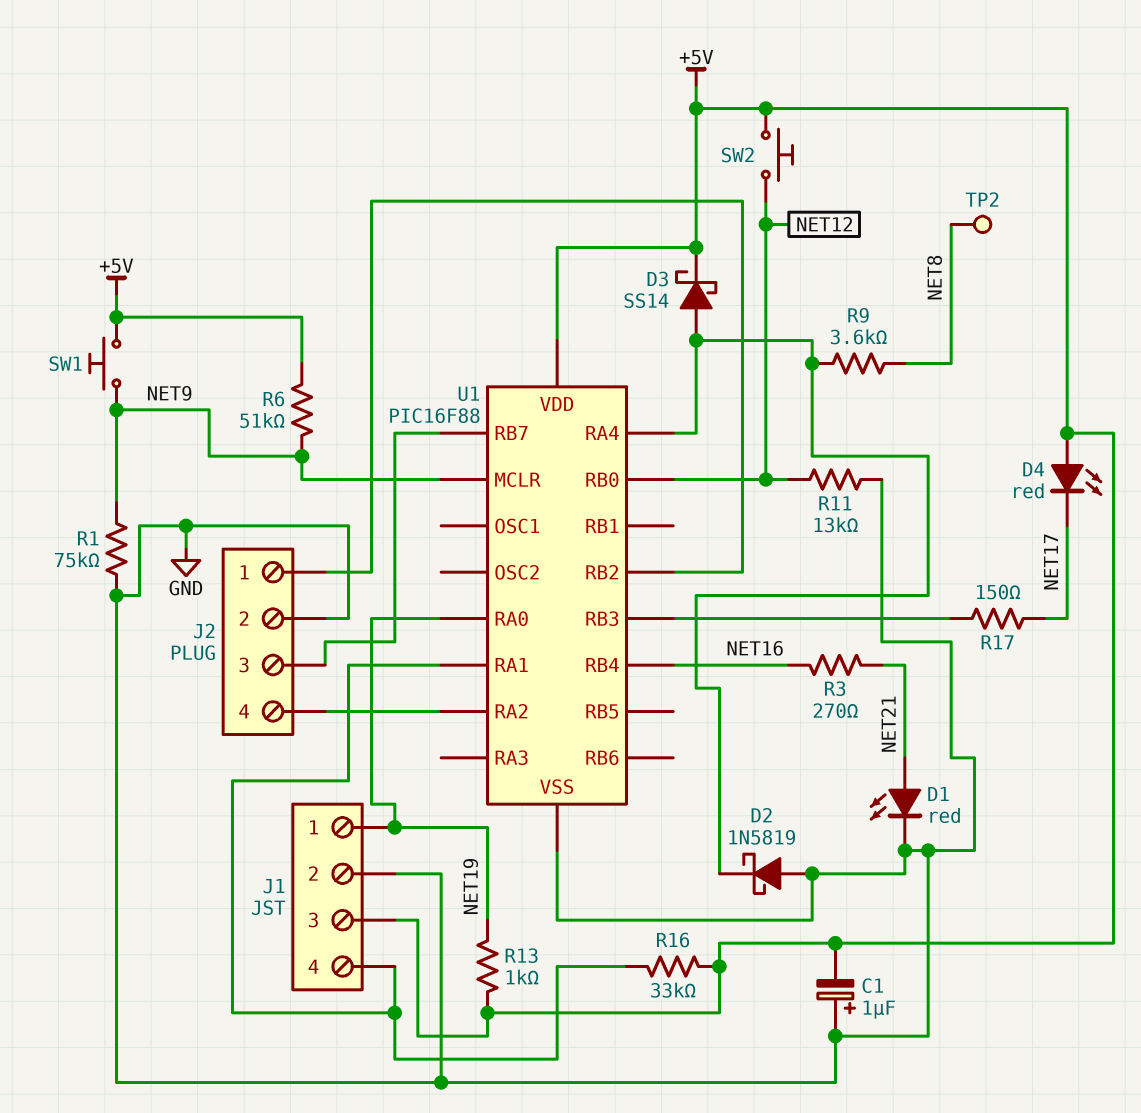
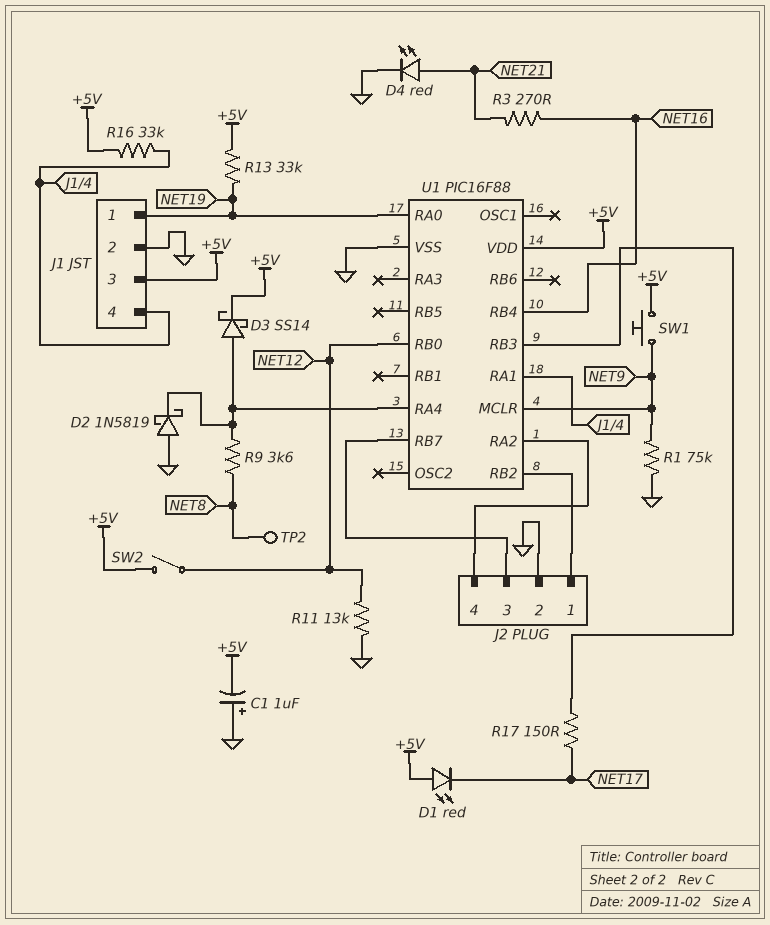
D1: LED red (A NET21, K GND) -> LED red (A +5V, K NET17)
D4: LED red (A +5V, K NET17) -> LED red (A NET21, K GND)
R6: 51k (+5V, NET9) -> none
R13: 1k (+5V, NET19) -> 33k (+5V, NET19)
SW2: button (+5V, NET12) -> switch (+5V, NET12)

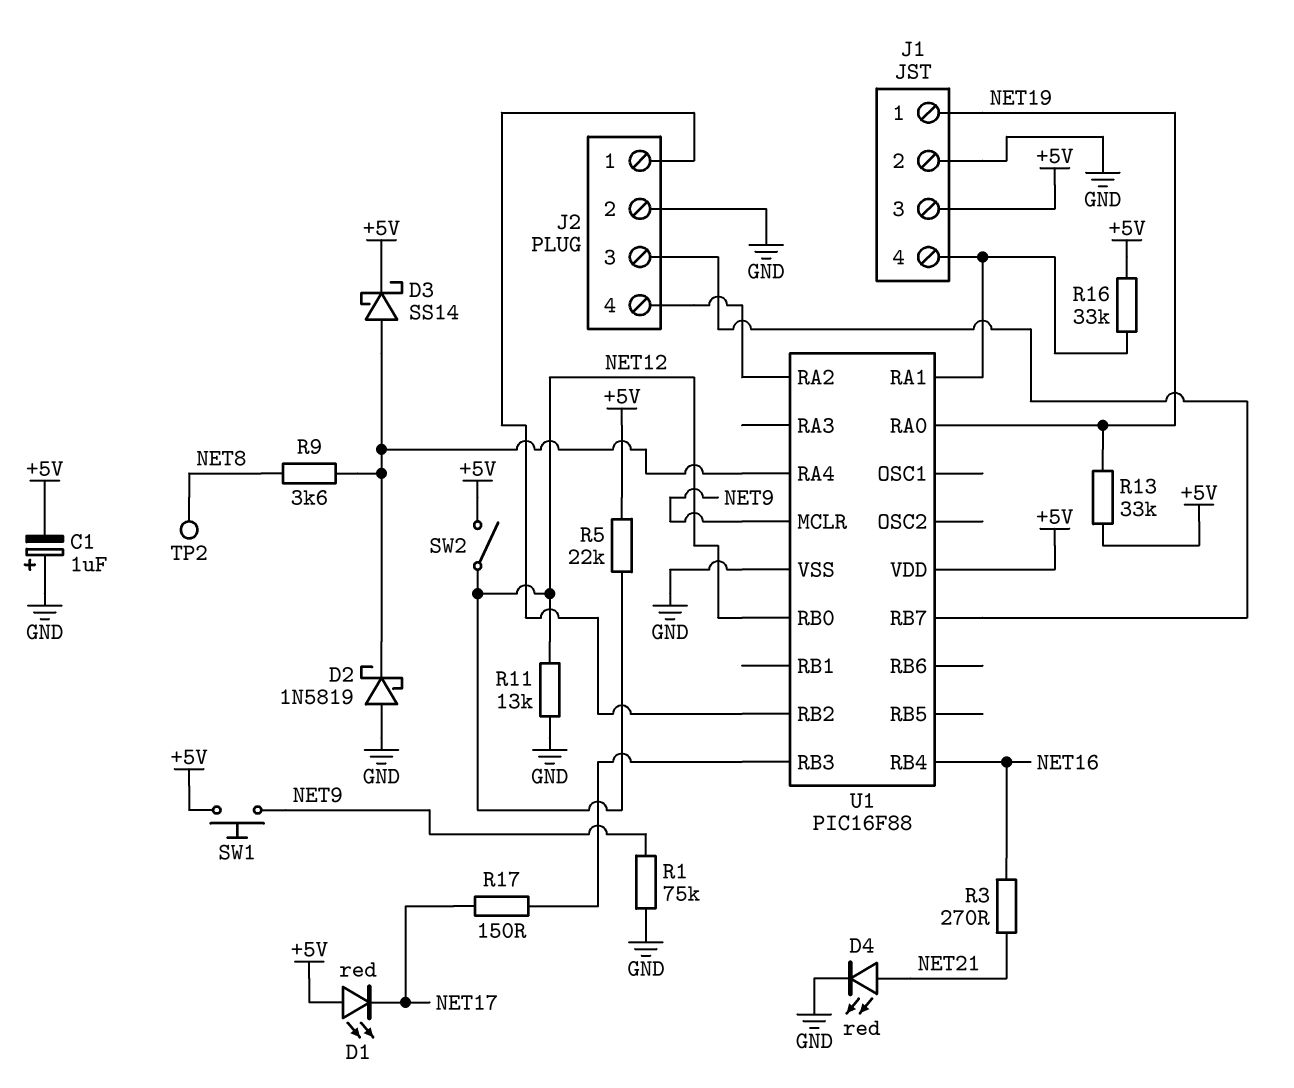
R5: none -> 22k (+5V, NET12)

